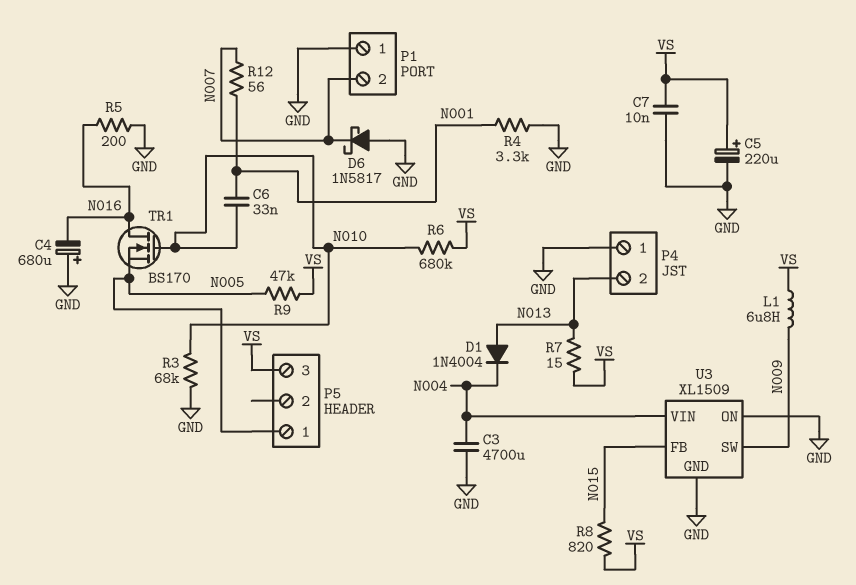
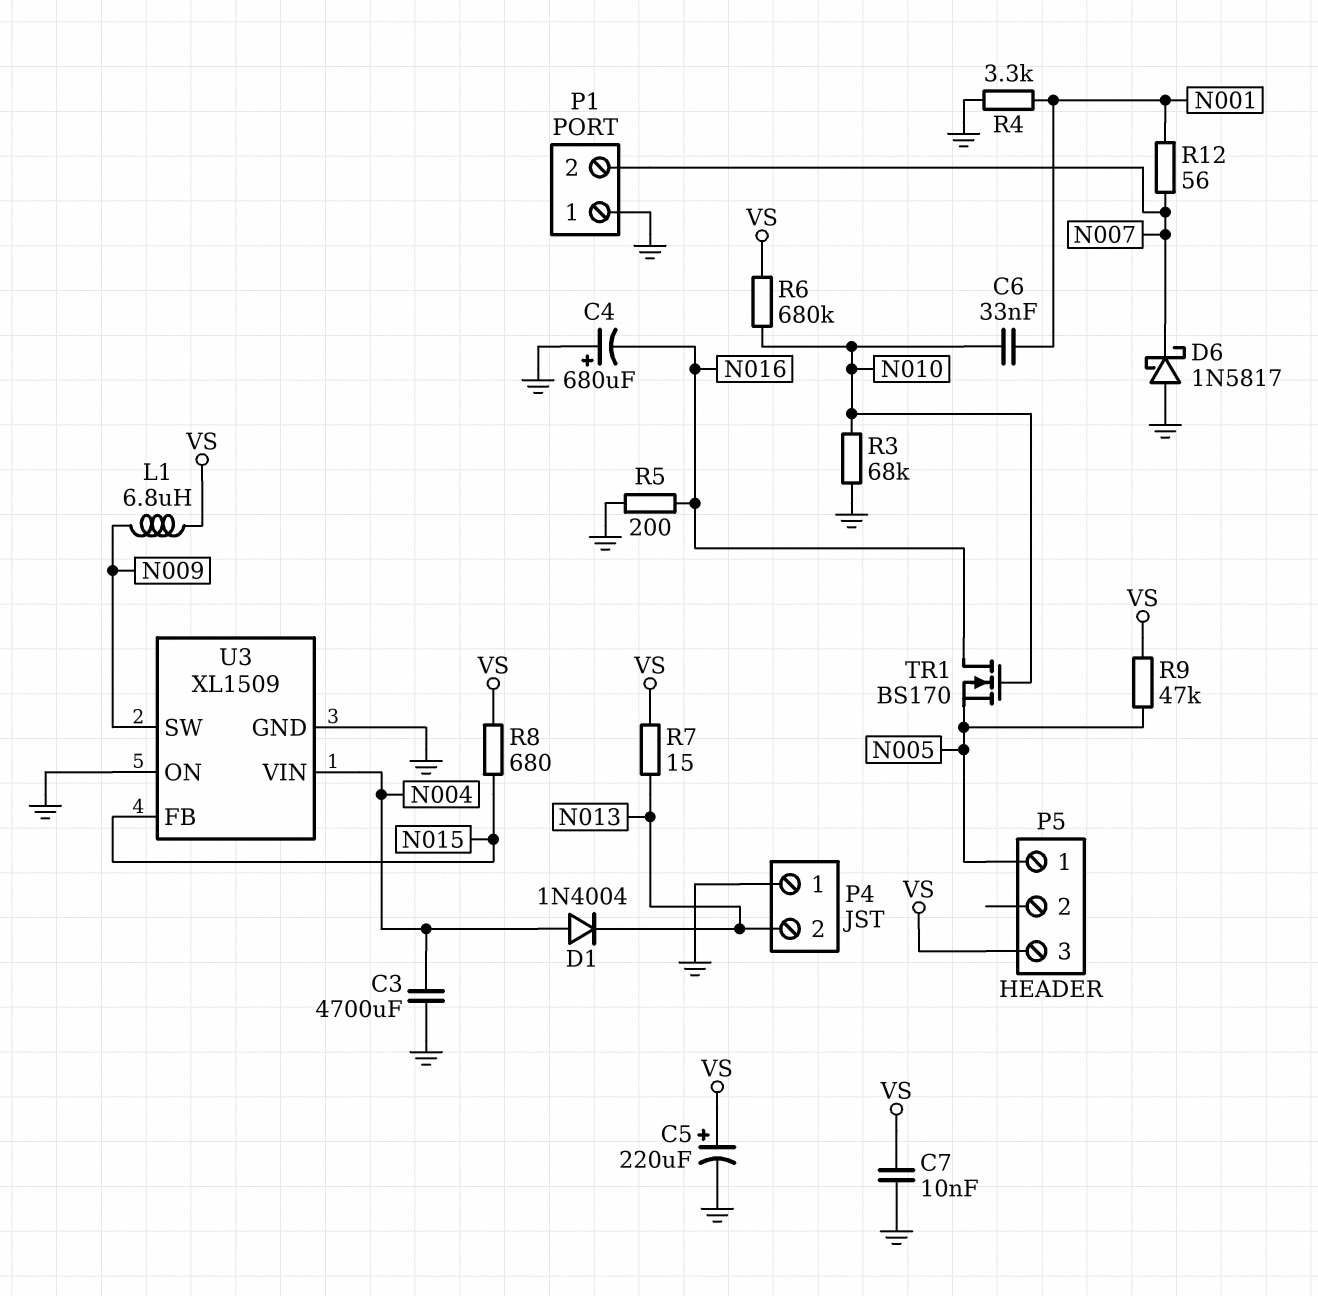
D1: diode 1N4004 (A N013, K N004) -> diode 1N4004 (A N004, K N013)
R8: 820 (N015, VS) -> 680 (N015, VS)

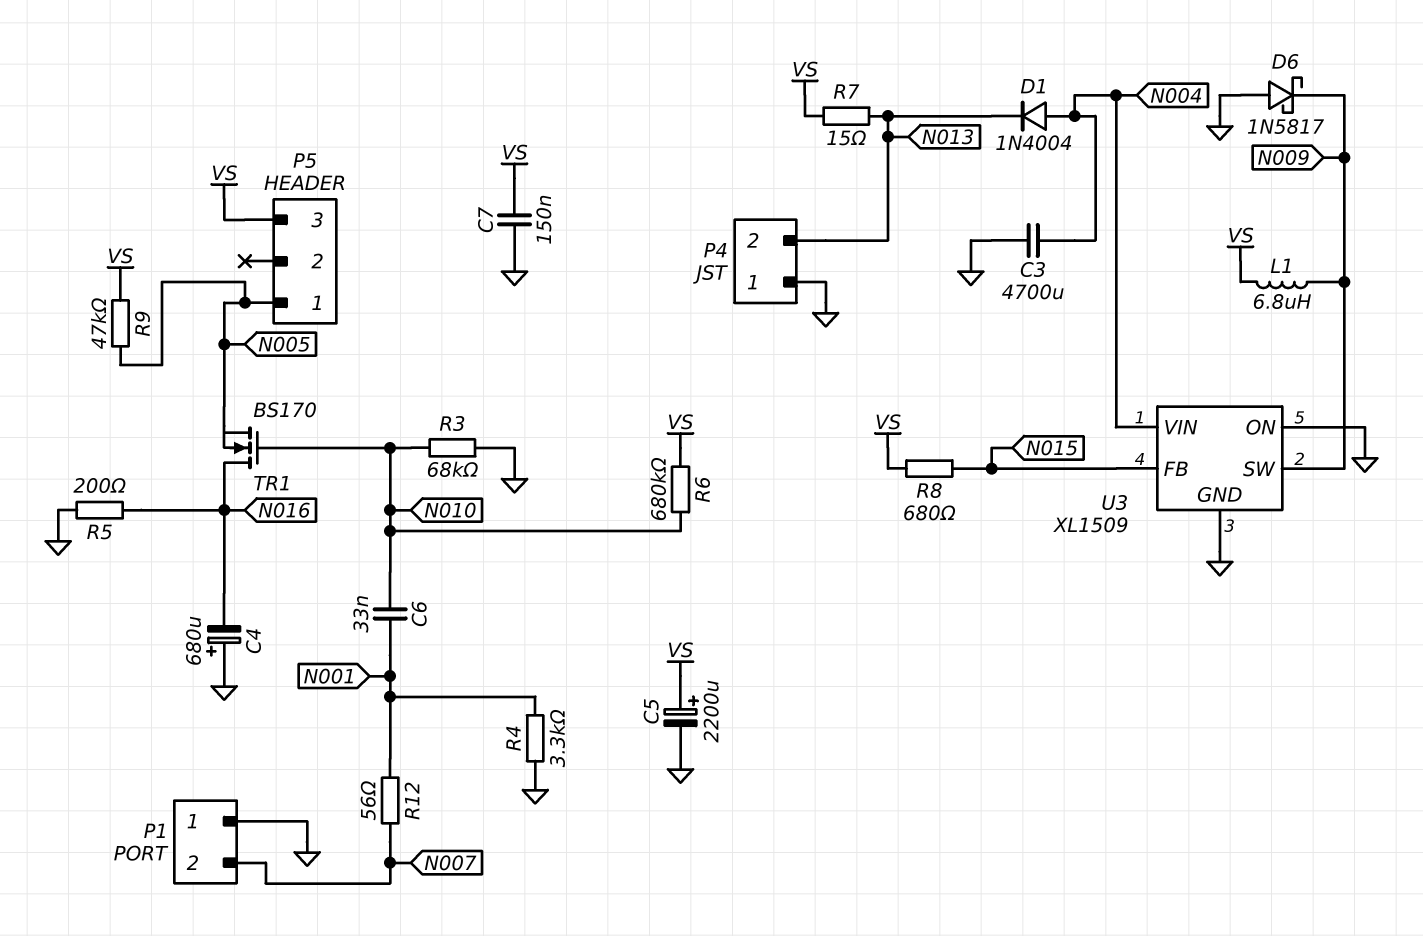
C5: 220uF (plus VS, minus GND) -> 2200uF (plus VS, minus GND)
C7: 10nF (GND, VS) -> 150nF (GND, VS)
D6: schottky 1N5817 (A GND, K N007) -> schottky 1N5817 (A GND, K N009)

